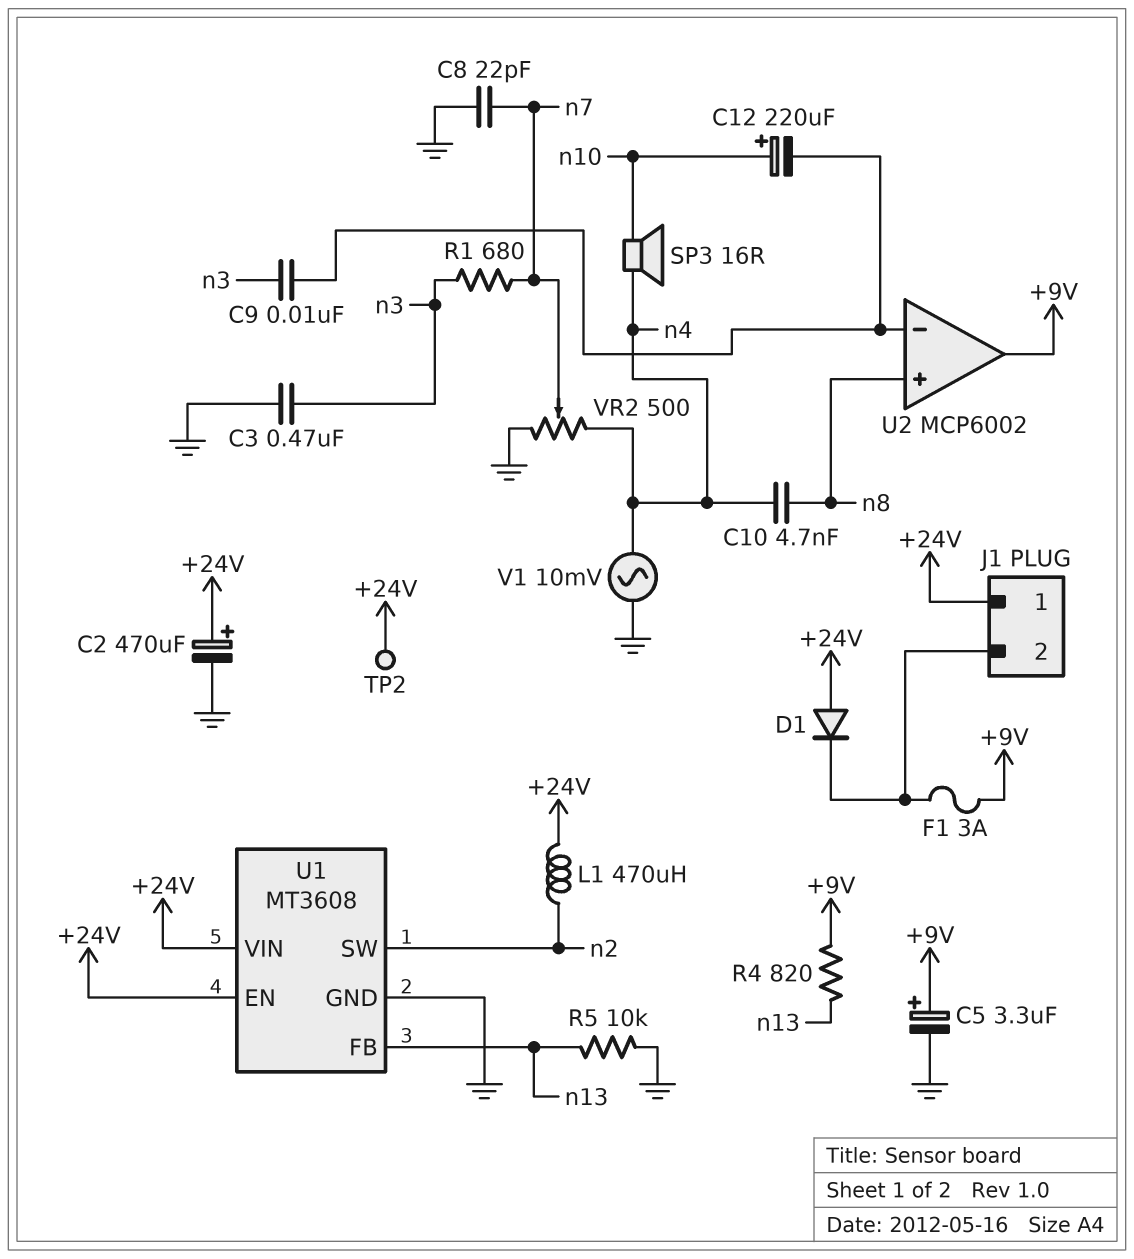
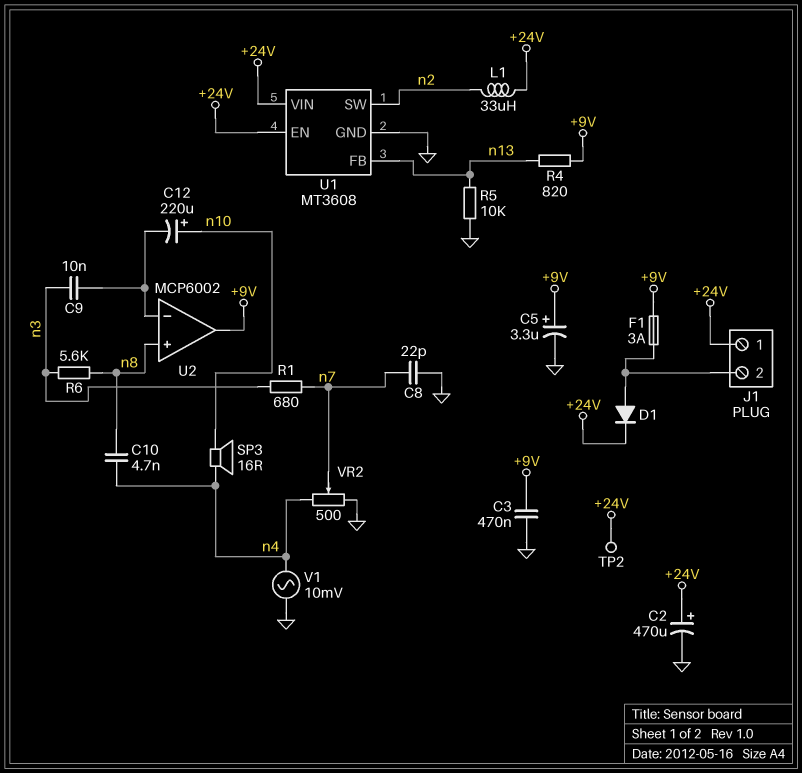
C3: 470nF (GND, n3) -> 470nF (+9V, GND)
D1: diode (A +24V, K J1/2) -> diode (A J1/2, K +24V)
L1: 470uH (+24V, n2) -> 33uH (+24V, n2)
R6: none -> 5.6k (n3, n8)

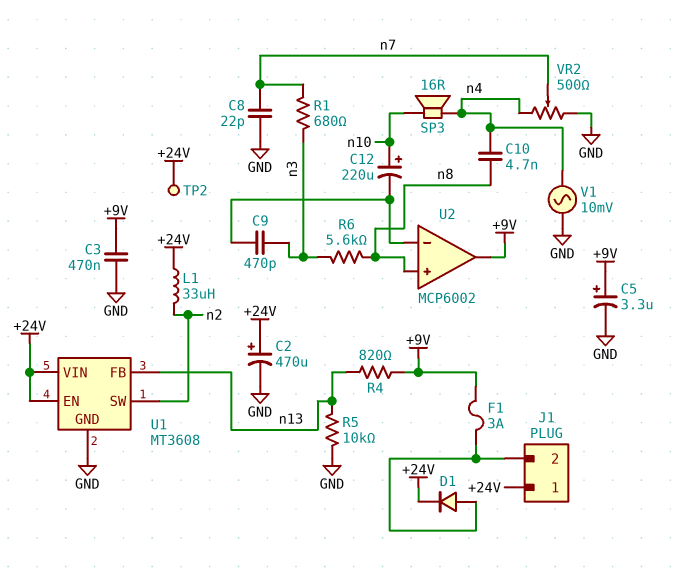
C9: 10nF (U2/in-, n3) -> 470pF (U2/in-, n3)

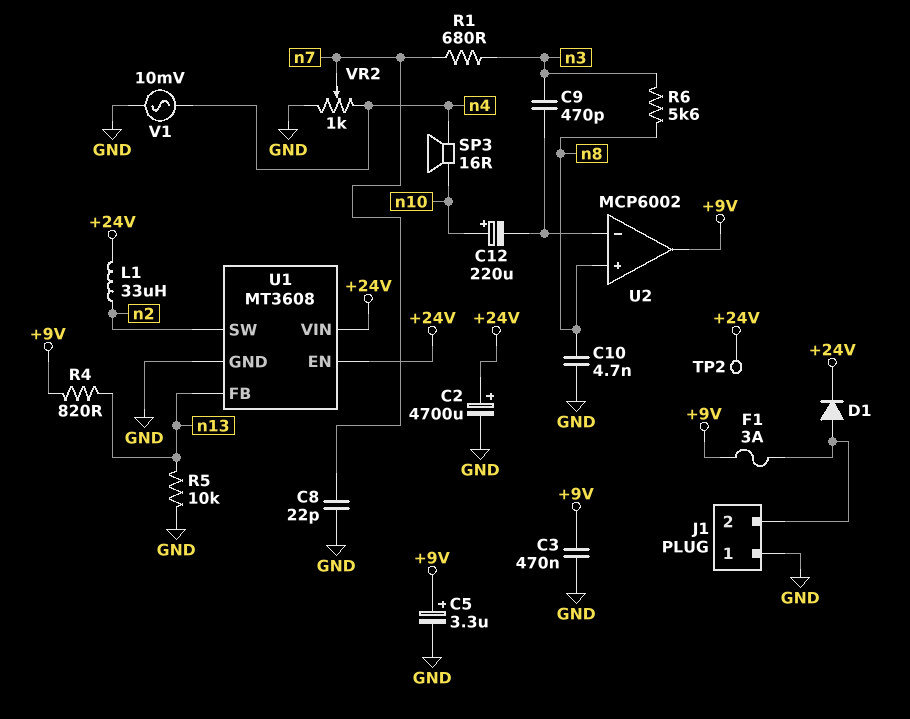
C2: 470uF (plus +24V, minus GND) -> 4700uF (plus +24V, minus GND)
C10: 4.7nF (n4, n8) -> 4.7nF (GND, n8)
J1 pin 1: +24V -> GND
VR2: 500 (GND, n4, wiper n7) -> 1k (GND, n4, wiper n7)

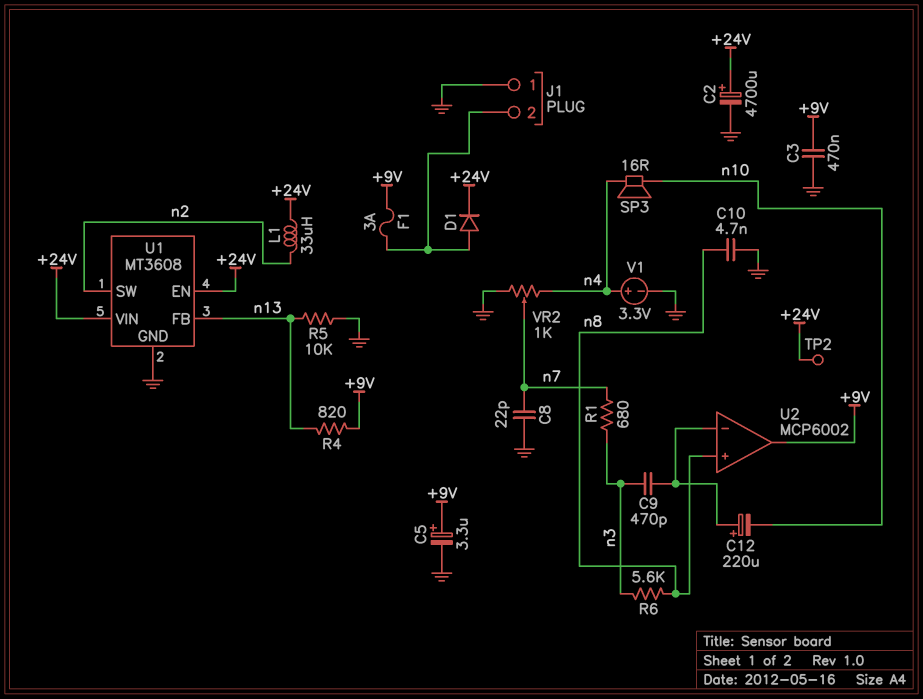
C12: 220uF (plus n10, minus U2/in-) -> 220uF (plus U2/in-, minus n10)
V1: AC 10mV (GND, n4) -> 3.3V (plus n4, minus GND)

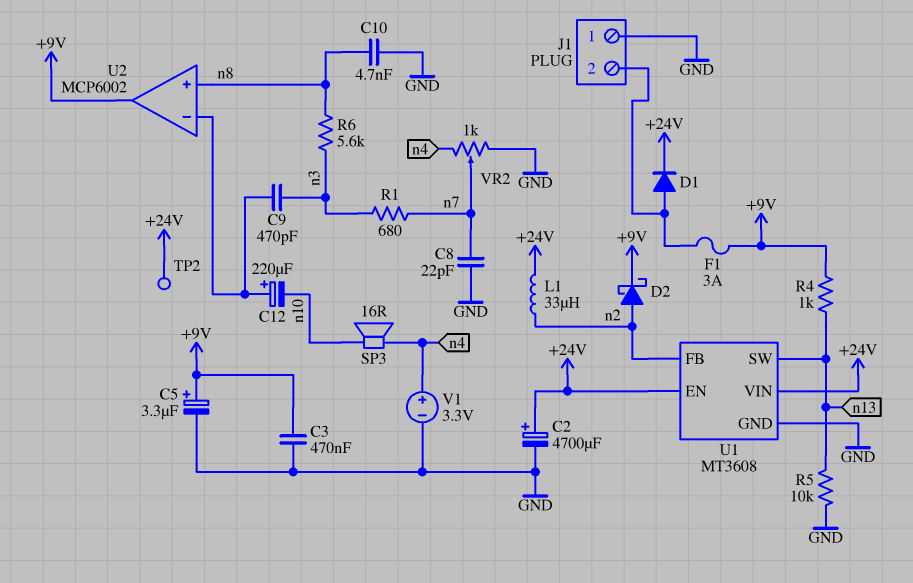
D2: none -> schottky (A n2, K +9V)
R4: 820 (+9V, n13) -> 1k (+9V, n13)
U1 pin FB: n13 -> n2
U1 pin SW: n2 -> n13

